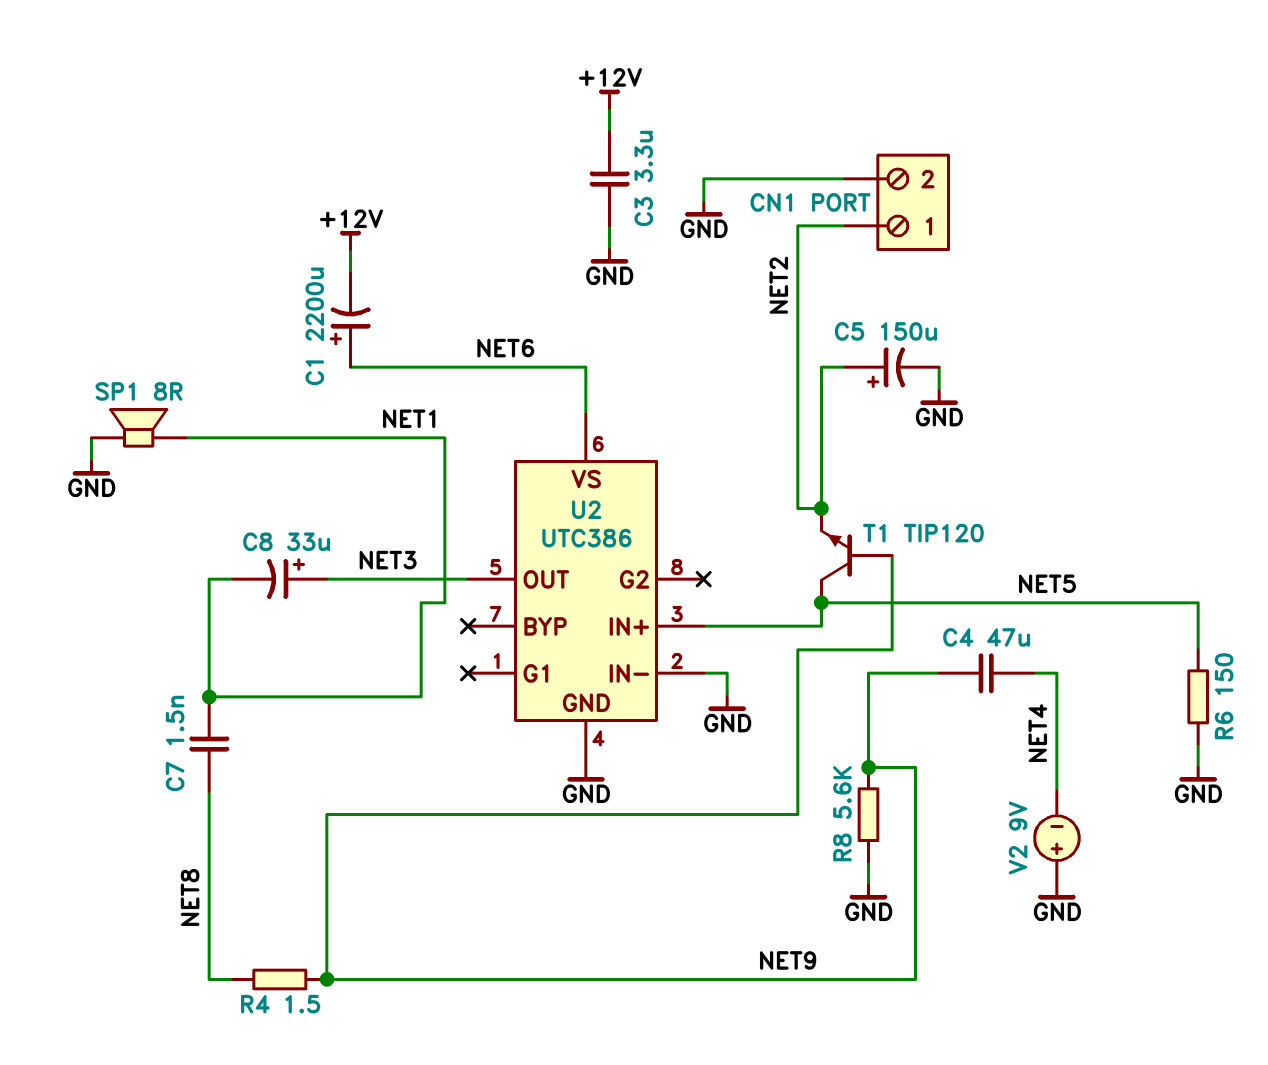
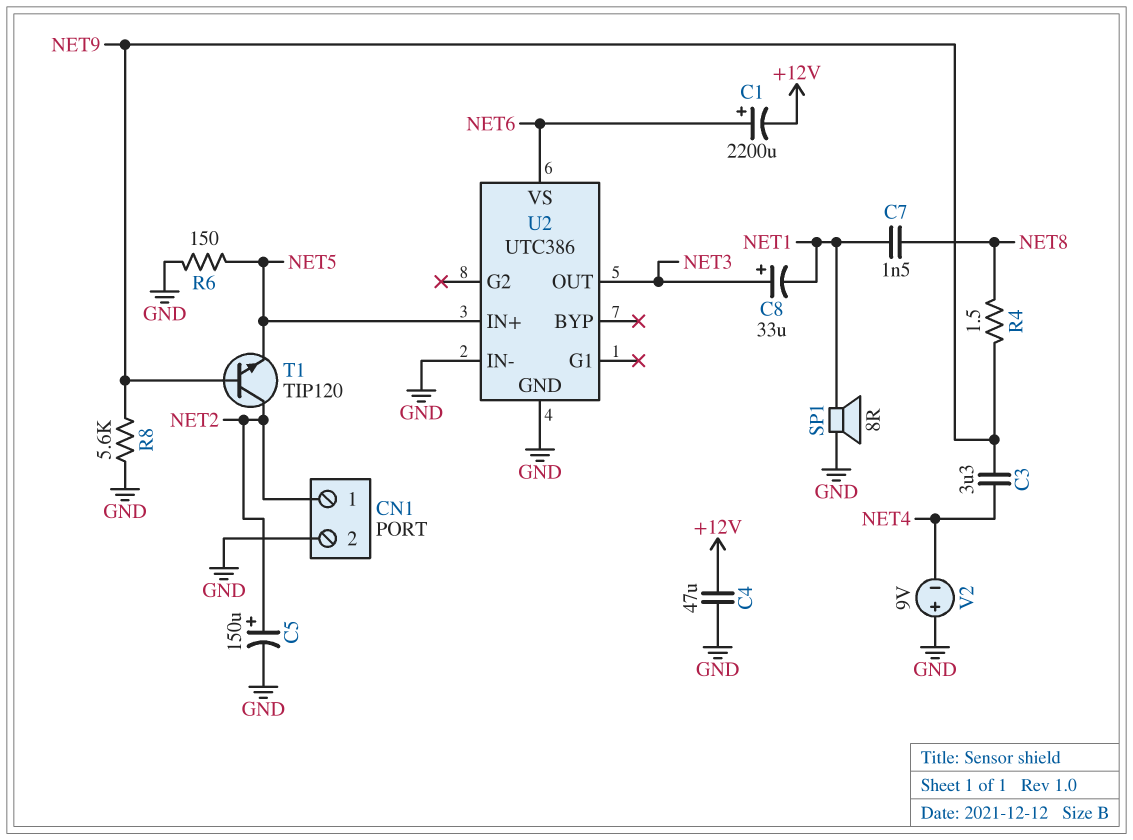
C3: 3.3uF (+12V, GND) -> 3.3uF (NET4, NET9)
C4: 47uF (NET4, NET9) -> 47uF (+12V, GND)
T1: NPN TIP120 (B NET9, C NET5, E NET2) -> NPN TIP120 (B NET9, C NET2, E NET5)

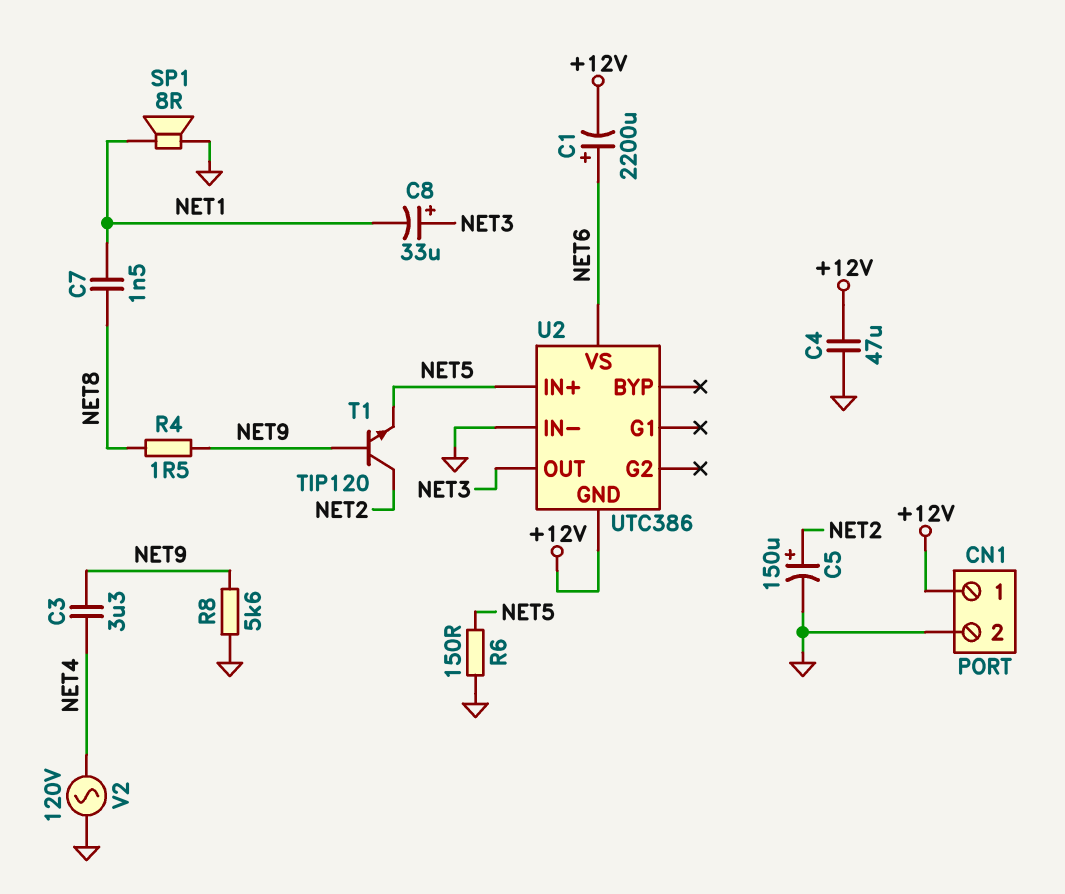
CN1 pin 1: NET2 -> +12V
U2 pin GND: GND -> +12V
V2: 9V (plus GND, minus NET4) -> AC 120V (GND, NET4)

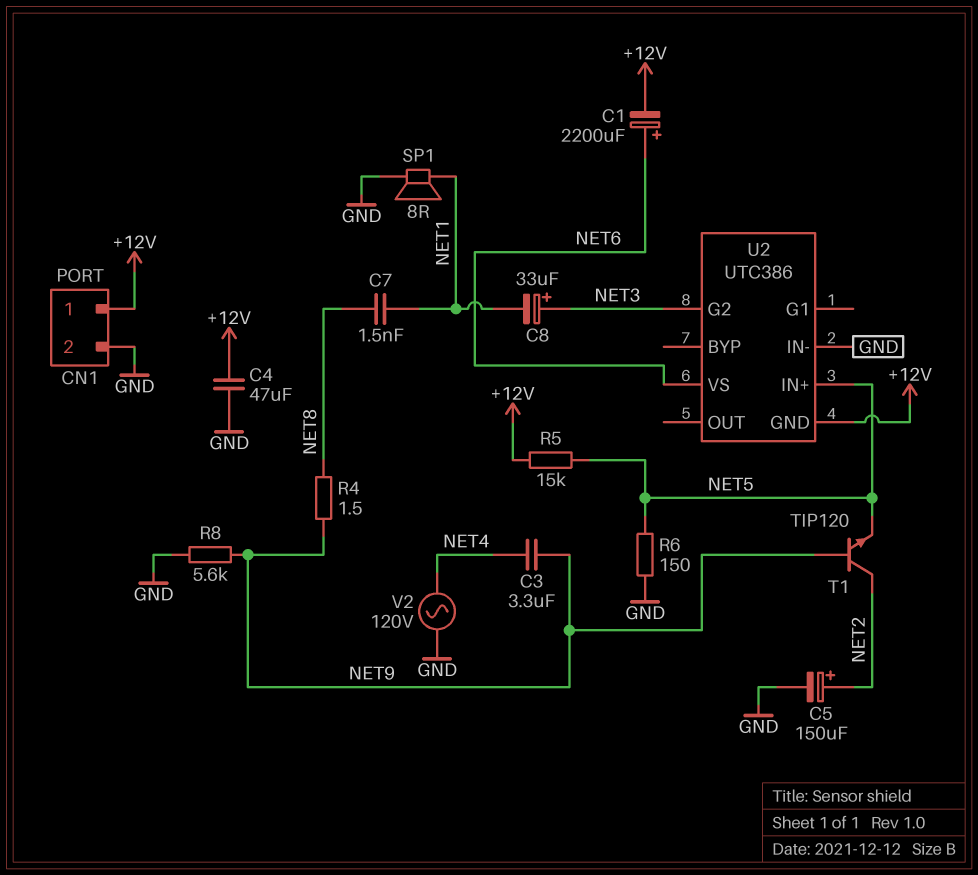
R5: none -> 15k (+12V, NET5)
U2 pin G2: none -> NET3
U2 pin OUT: NET3 -> none

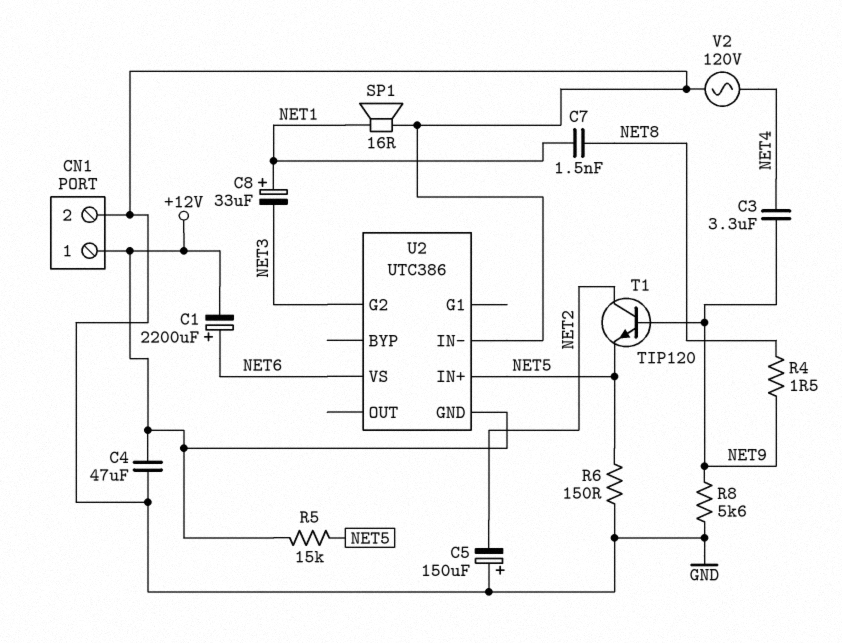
C5: 150uF (plus NET2, minus GND) -> 150uF (plus GND, minus NET2)
C8: 33uF (plus NET3, minus NET1) -> 33uF (plus NET1, minus NET3)
SP1: speaker 8R (GND, NET1) -> speaker 16R (GND, NET1)

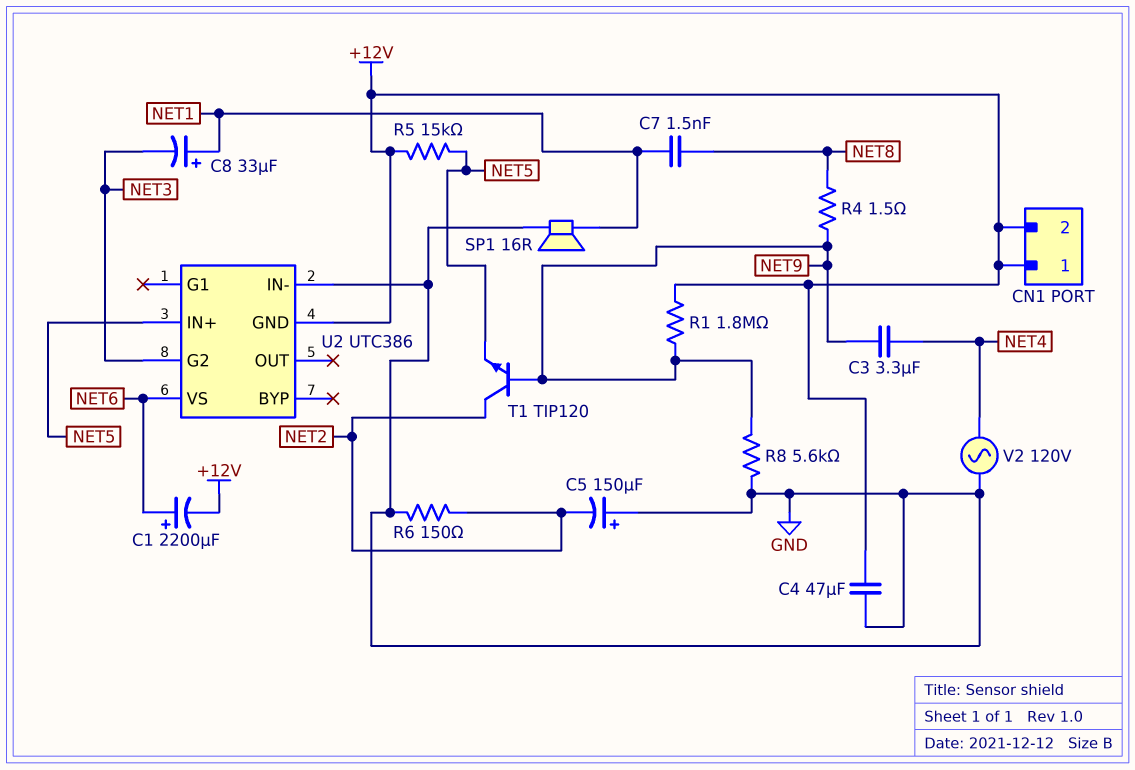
CN1 pin 2: GND -> +12V
R1: none -> 1.8M (+12V, NET9)
R6: 150 (GND, NET5) -> 150 (GND, NET2)

